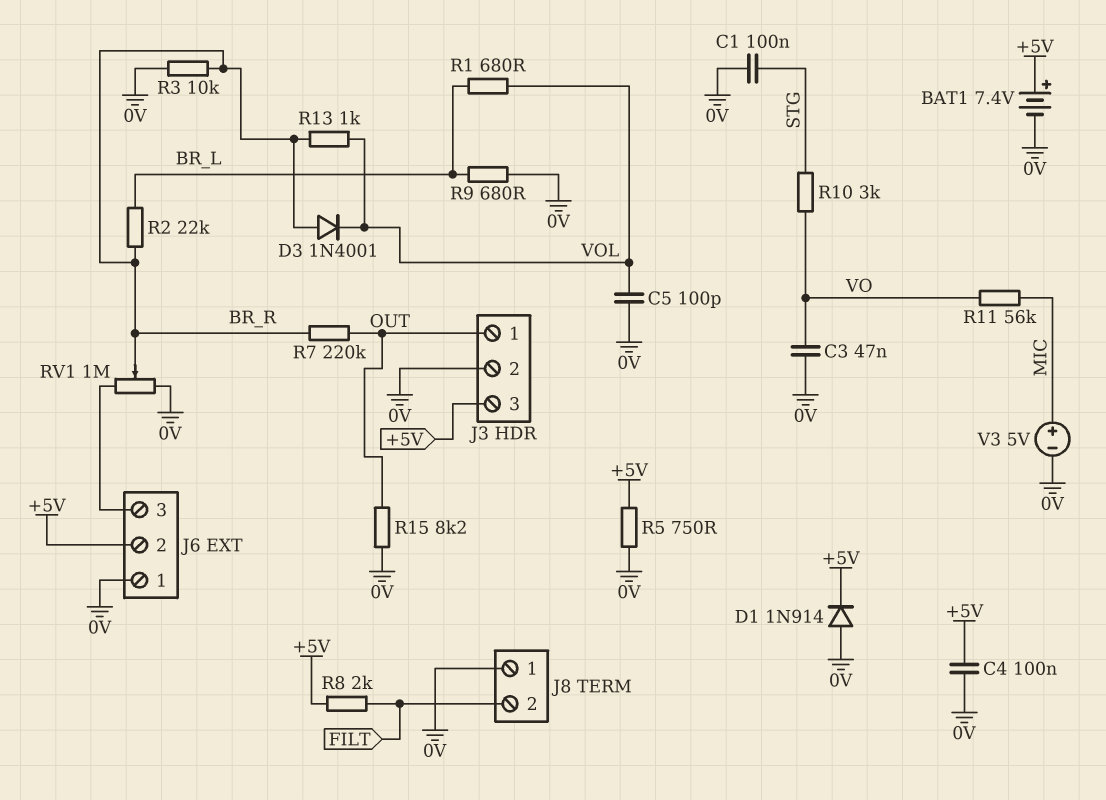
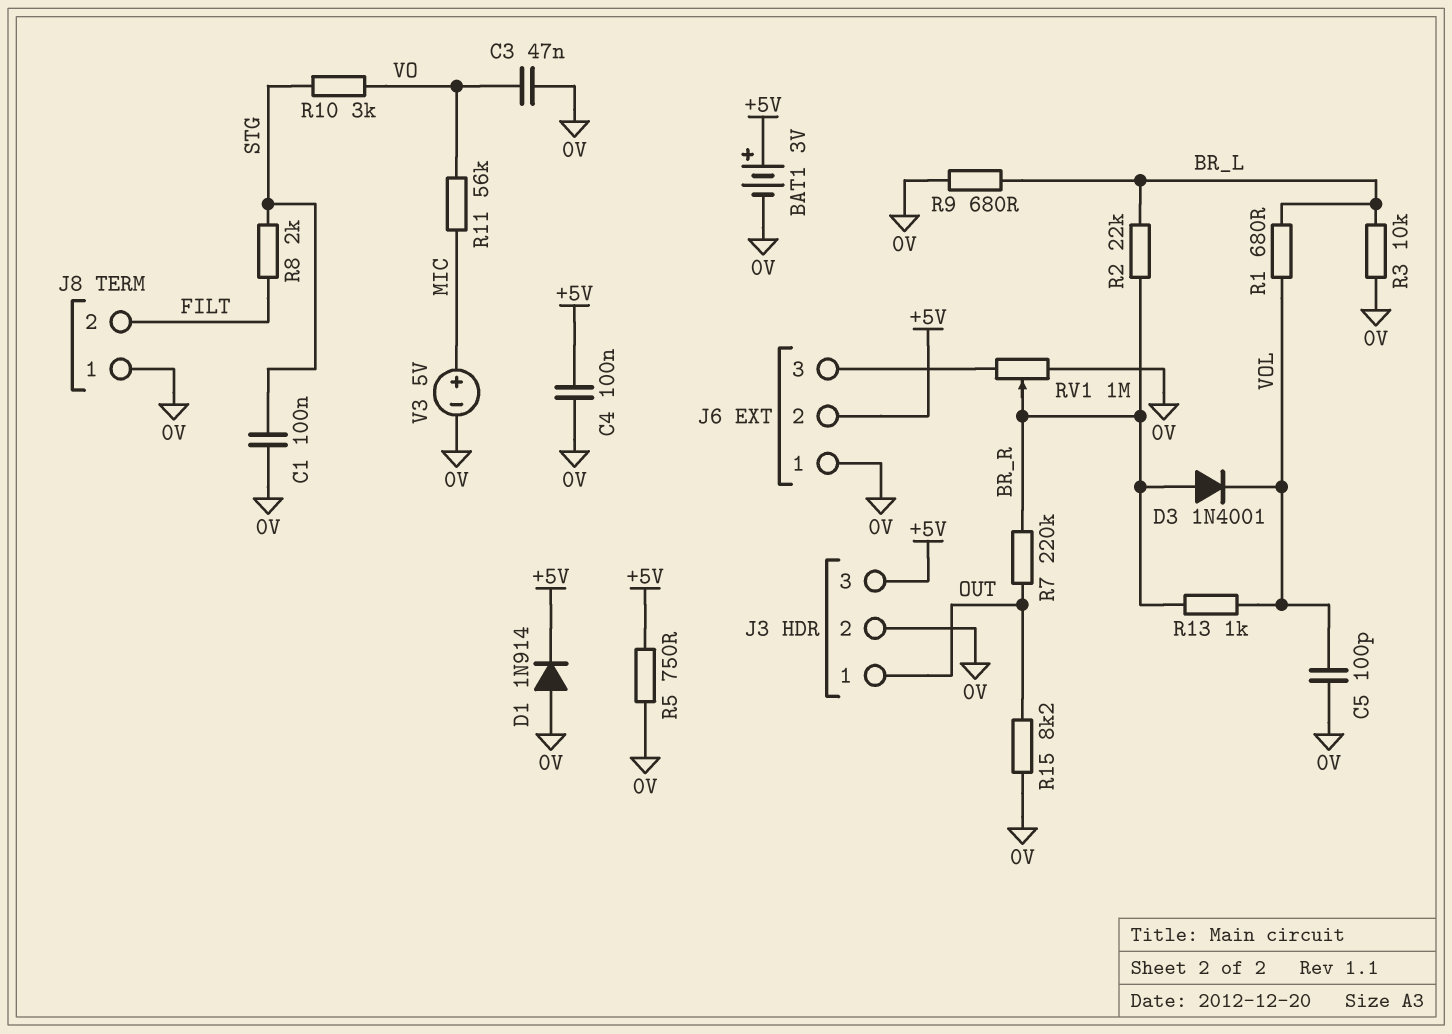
BAT1: 7.4V (plus +5V, minus 0V) -> 3V (plus +5V, minus 0V)
R3: 10k (0V, BR_R) -> 10k (0V, BR_L)
R8: 2k (+5V, FILT) -> 2k (FILT, STG)

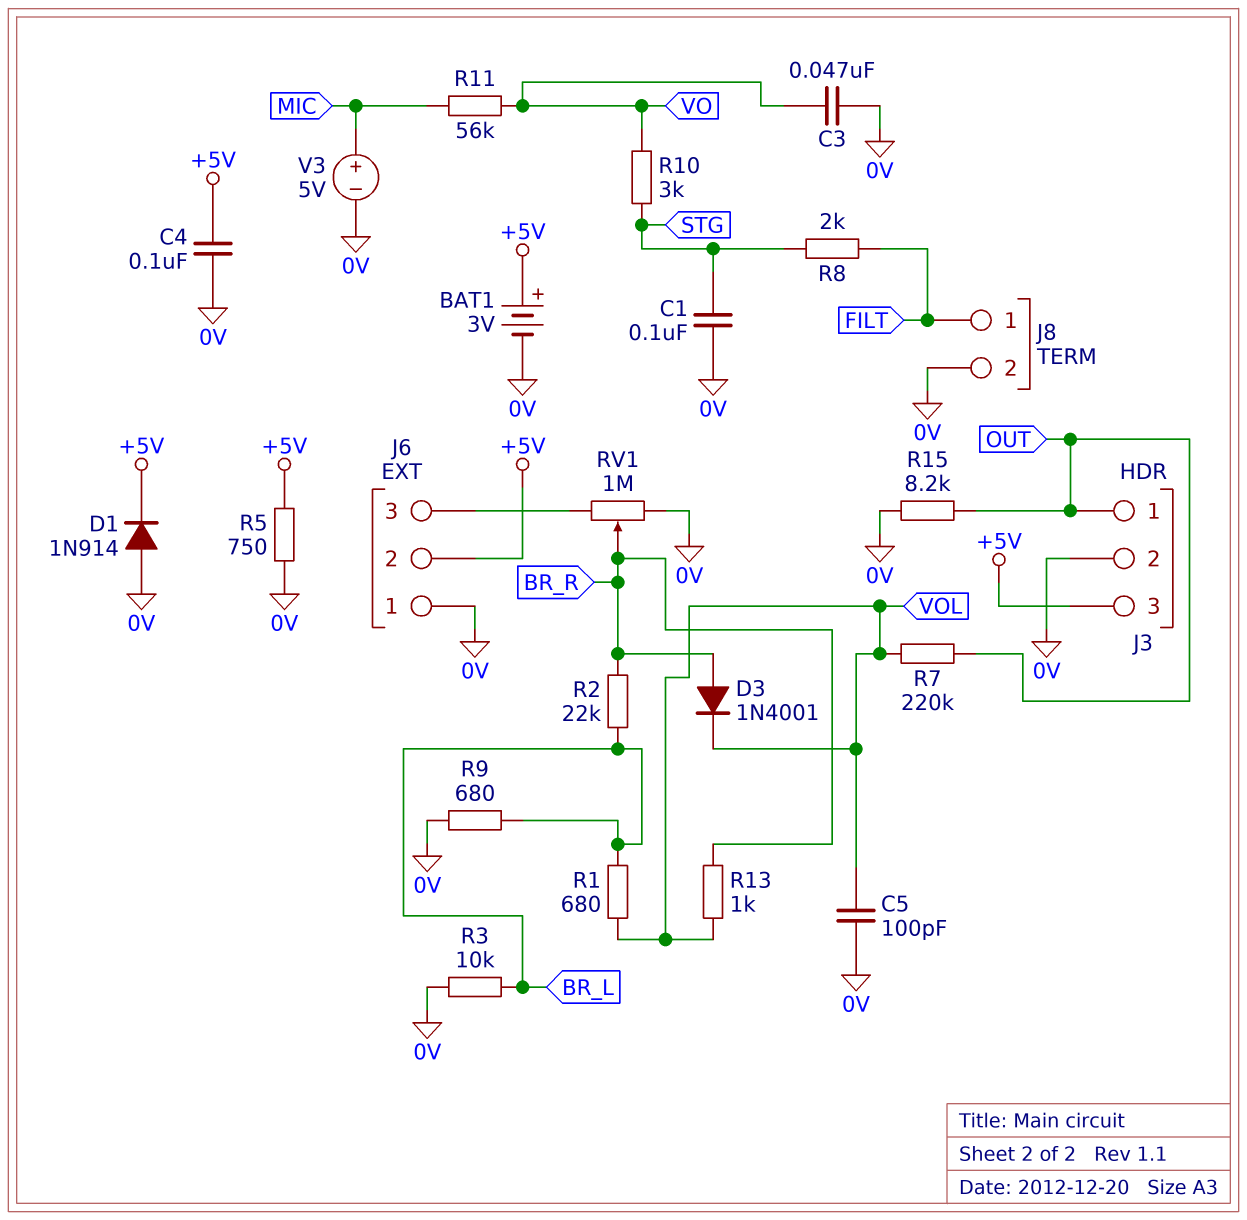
J8 pin 1: 0V -> FILT
J8 pin 2: FILT -> 0V
R7: 220k (BR_R, OUT) -> 220k (OUT, VOL)

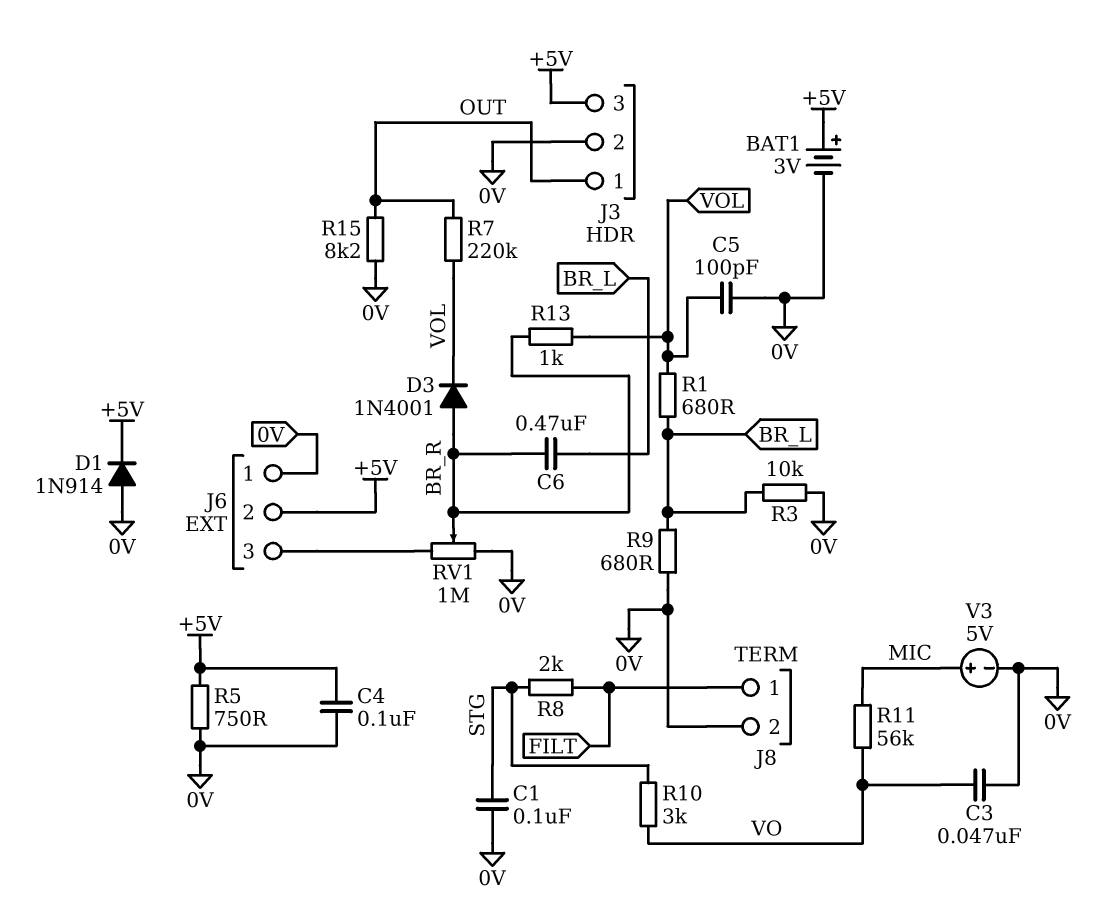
C6: none -> 470nF (BR_L, BR_R)
R2: 22k (BR_L, BR_R) -> none

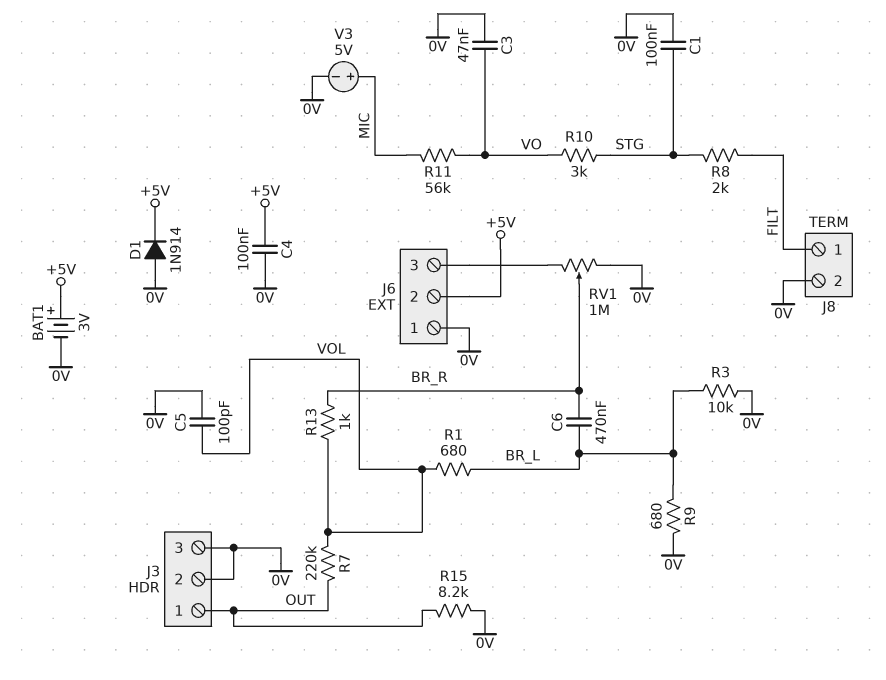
D3: diode 1N4001 (A BR_R, K VOL) -> none
J3 pin 3: +5V -> 0V
R5: 750 (+5V, 0V) -> none

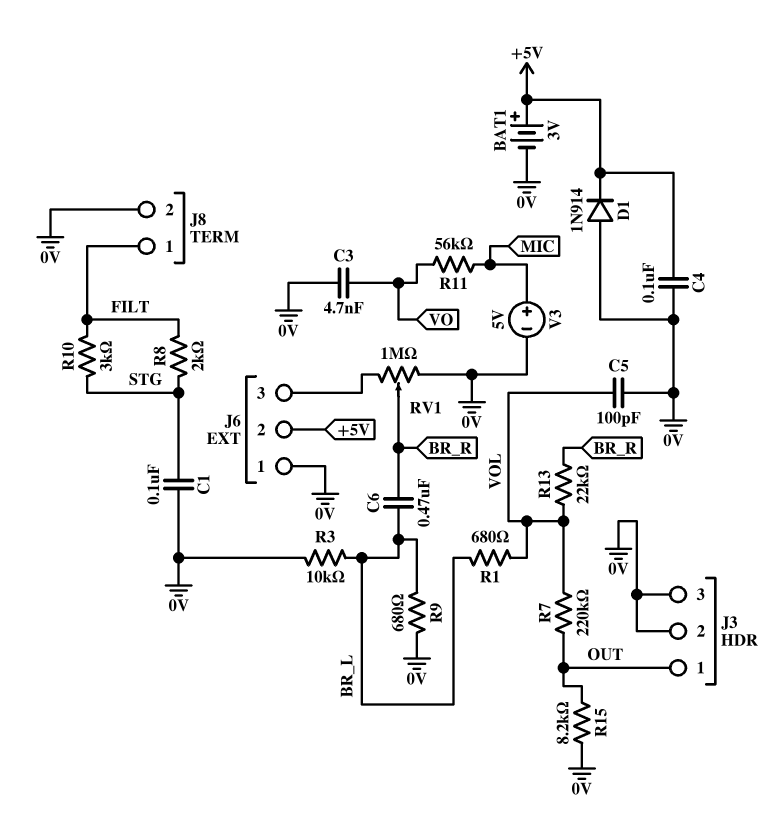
C3: 47nF (0V, VO) -> 4.7nF (0V, VO)
R10: 3k (STG, VO) -> 3k (FILT, STG)
R13: 1k (BR_R, VOL) -> 22k (BR_R, VOL)

